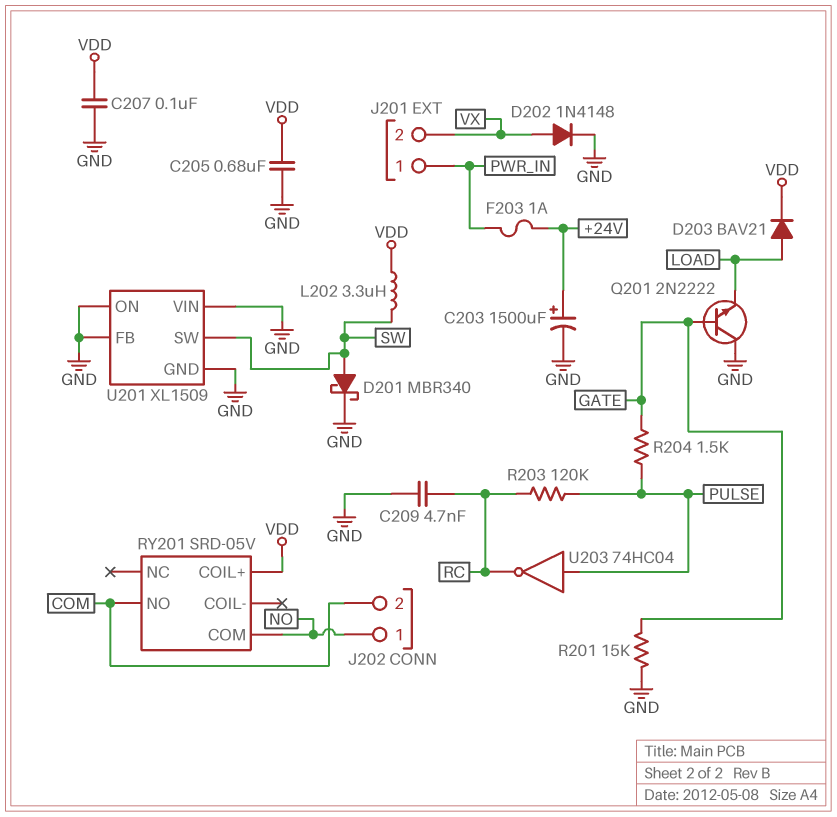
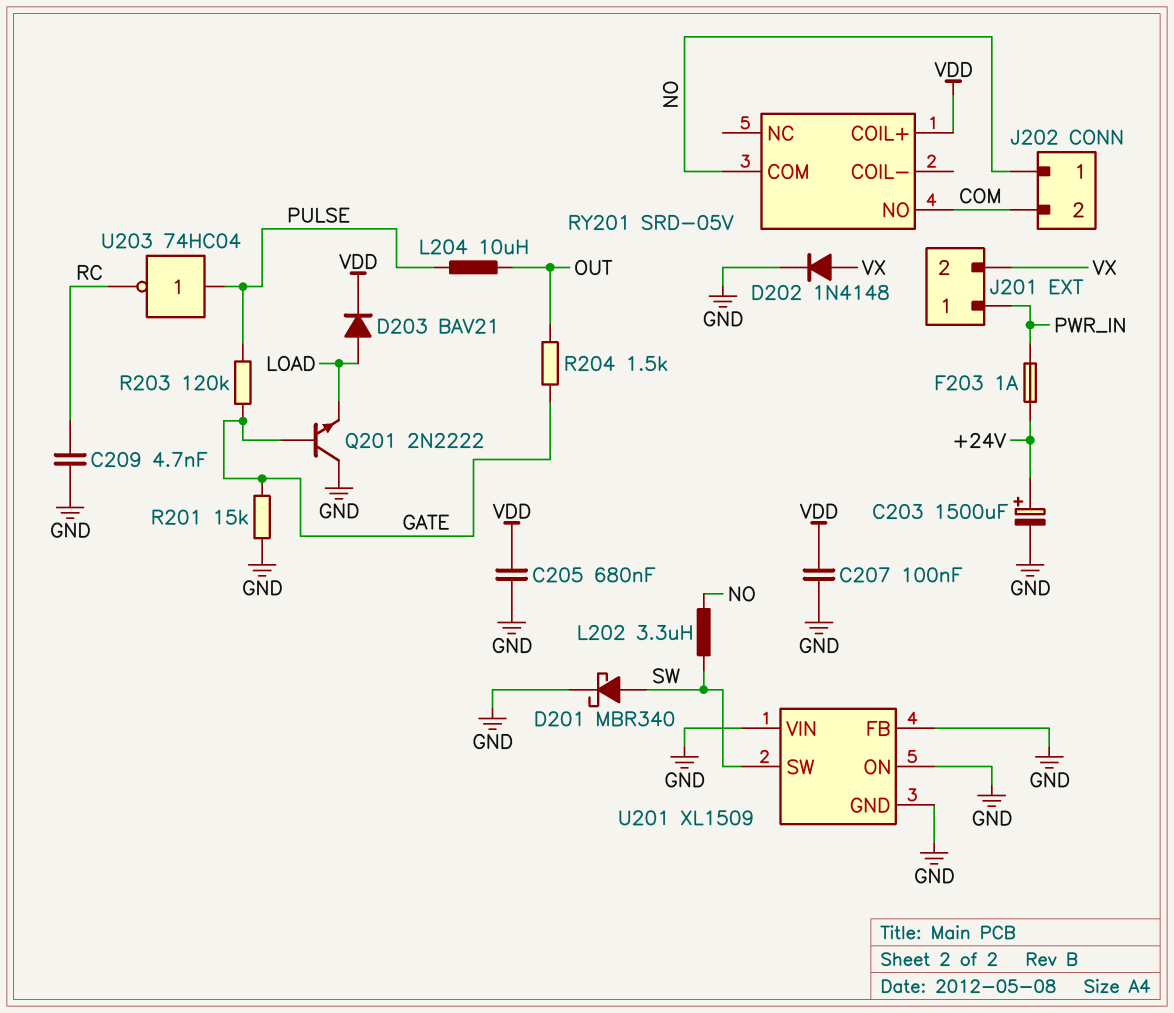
L202: 3.3uH (SW, VDD) -> 3.3uH (NO, SW)
L204: none -> 10uH (OUT, PULSE)
R203: 120k (PULSE, RC) -> 120k (GATE, PULSE)
R204: 1.5k (GATE, PULSE) -> 1.5k (GATE, OUT)

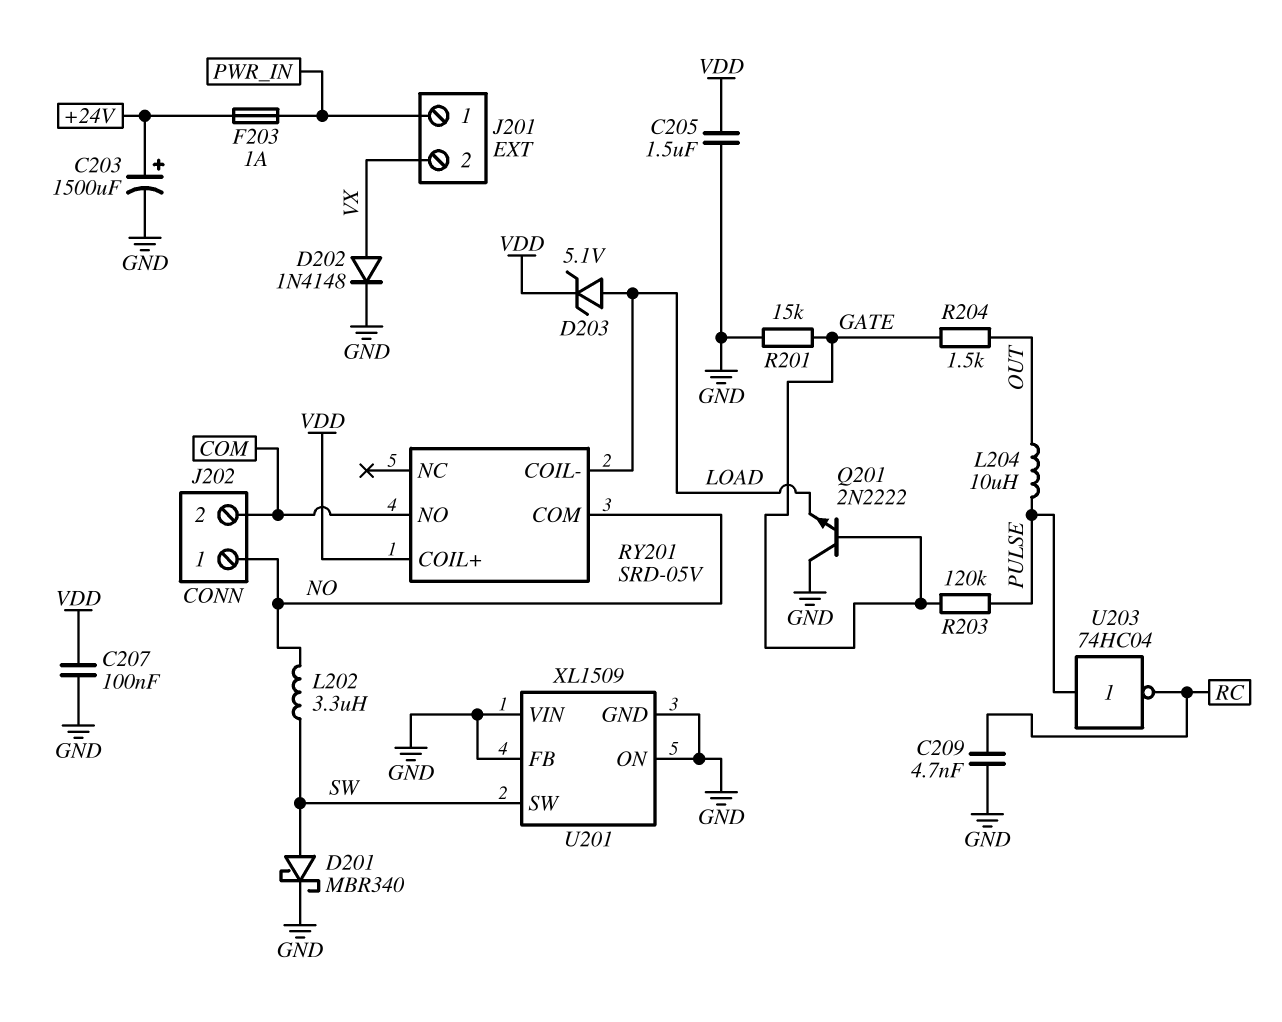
C205: 680nF (GND, VDD) -> 1.5uF (GND, VDD)
D203: diode BAV21 (A LOAD, K VDD) -> zener 5.1V (A LOAD, K VDD)
RY201 pin COIL-: none -> LOAD

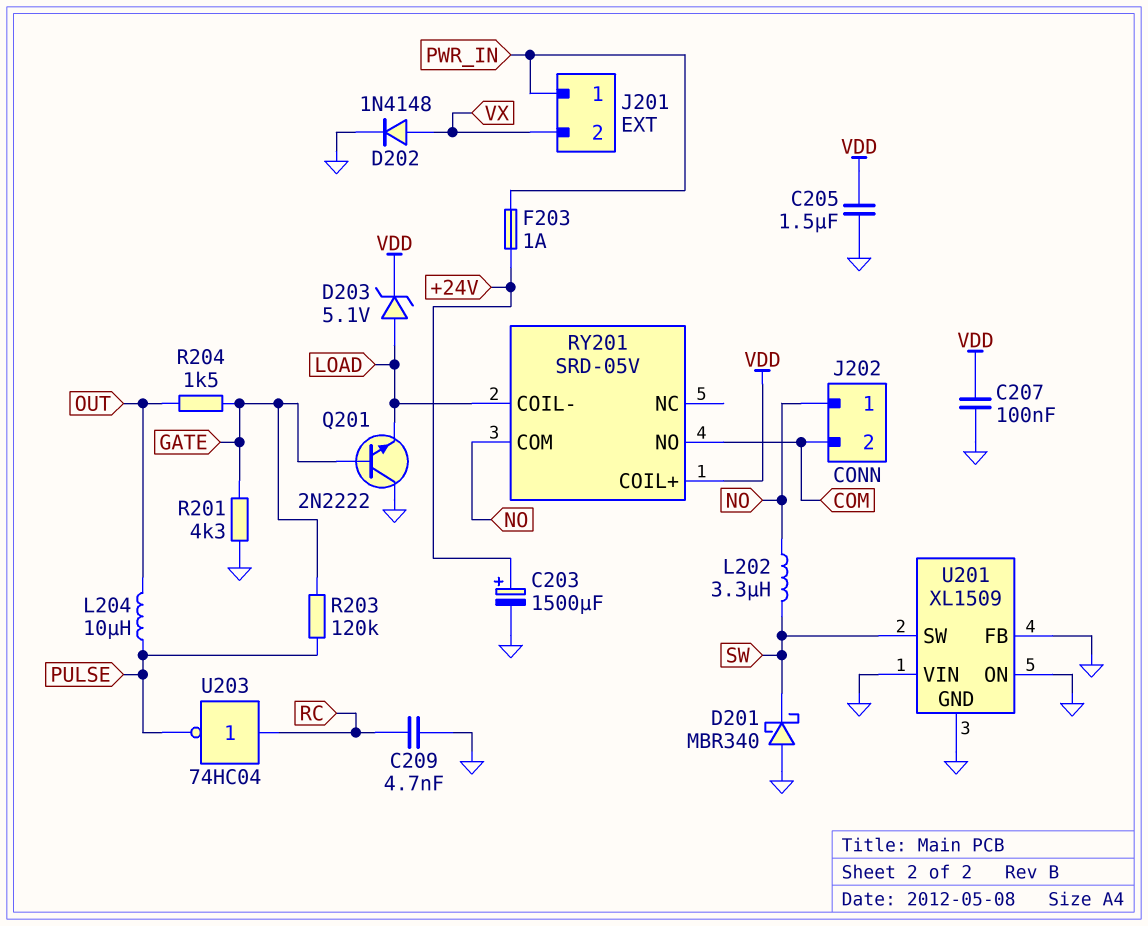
D201: schottky MBR340 (A SW, K GND) -> schottky MBR340 (A GND, K SW)
R201: 15k (GATE, GND) -> 4.3k (GATE, GND)
U203: NOT 74HC04 (in PULSE, out RC) -> NOT 74HC04 (in RC, out PULSE)

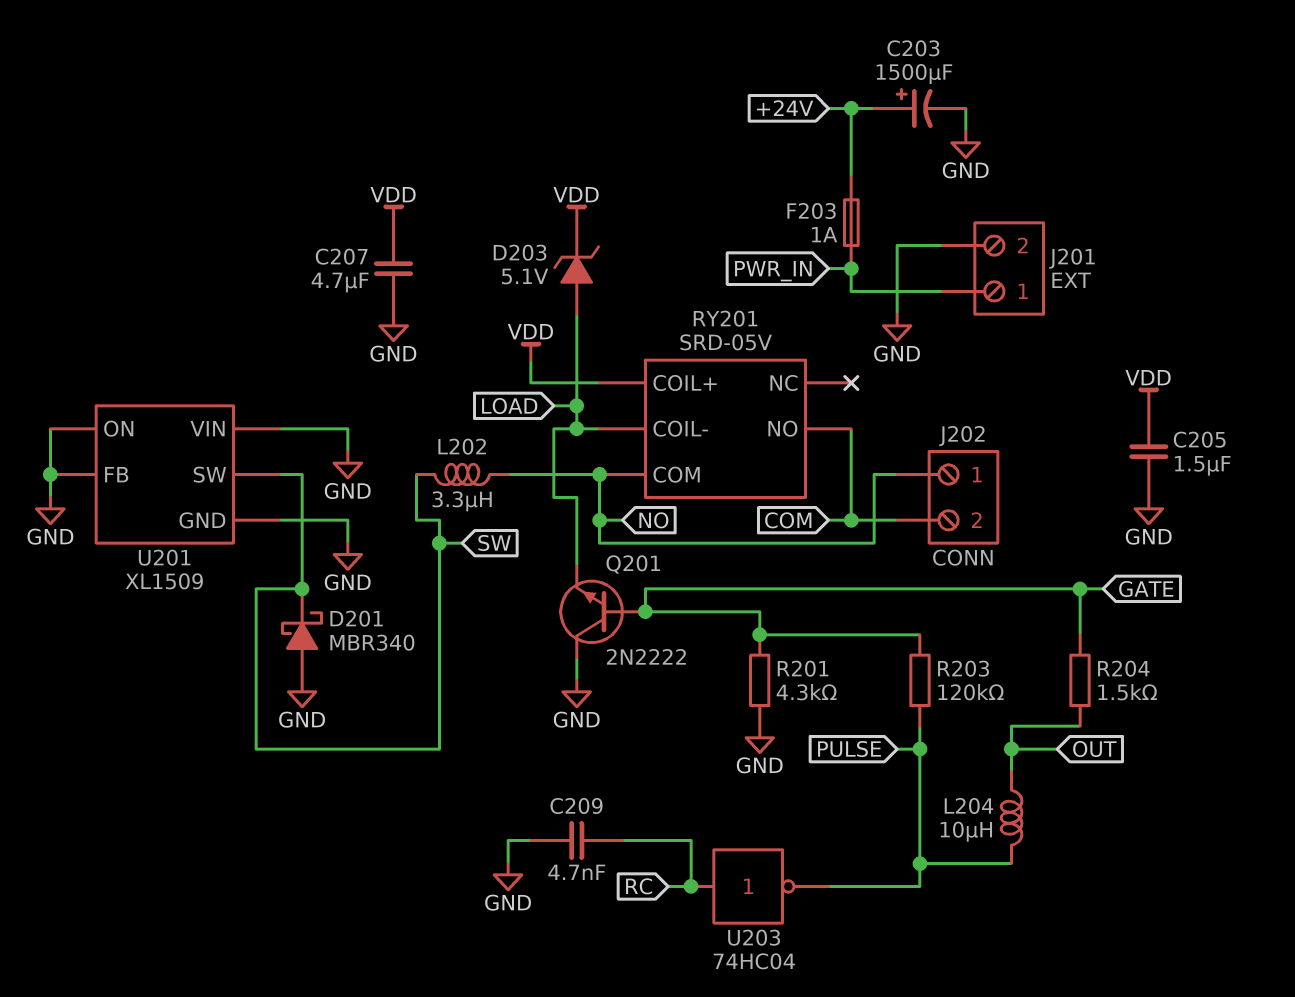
C207: 100nF (GND, VDD) -> 4.7uF (GND, VDD)
D202: diode 1N4148 (A VX, K GND) -> none
J201 pin 2: VX -> GND

